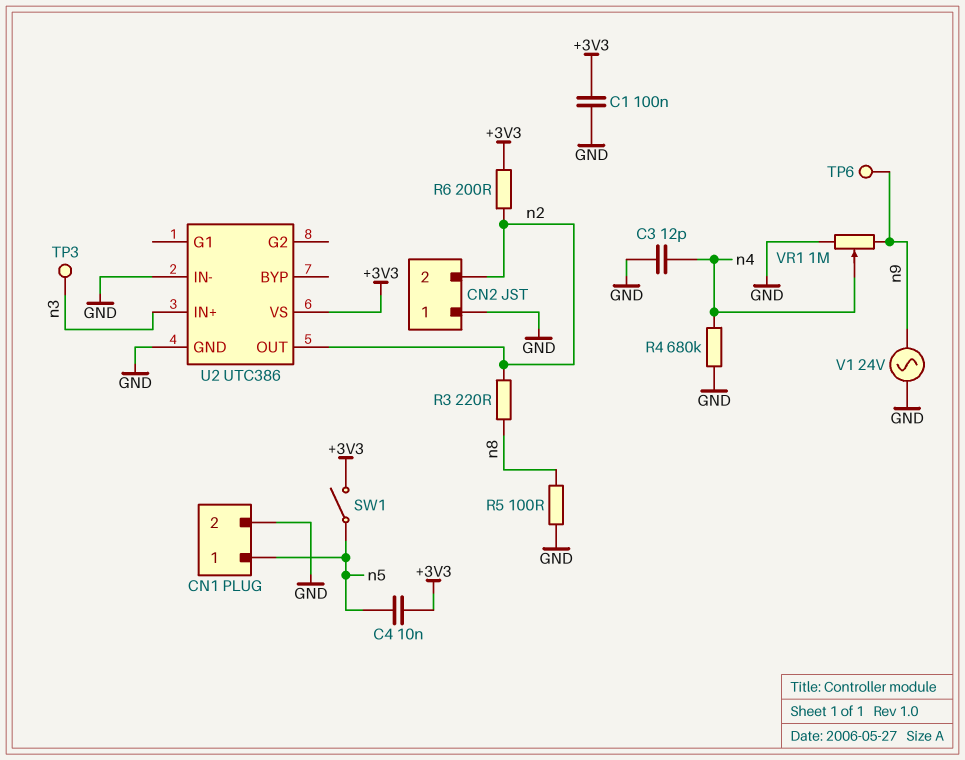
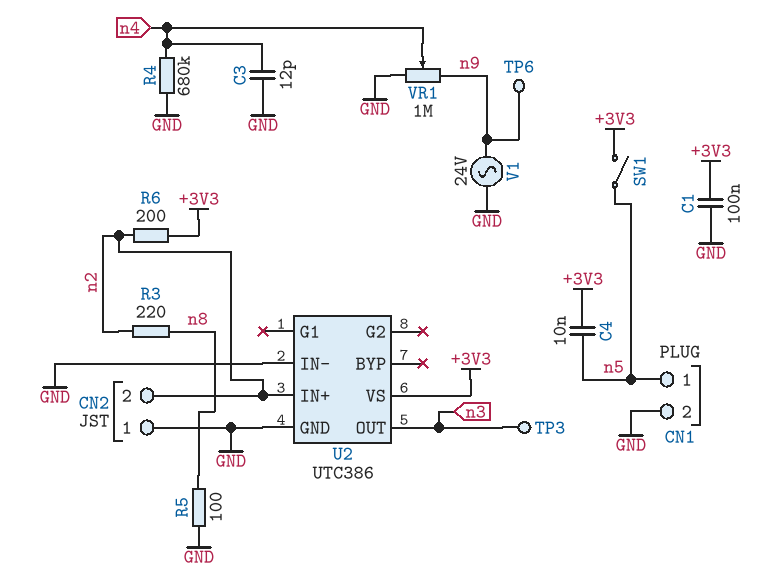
U2 pin IN+: n3 -> n2
U2 pin OUT: n2 -> n3

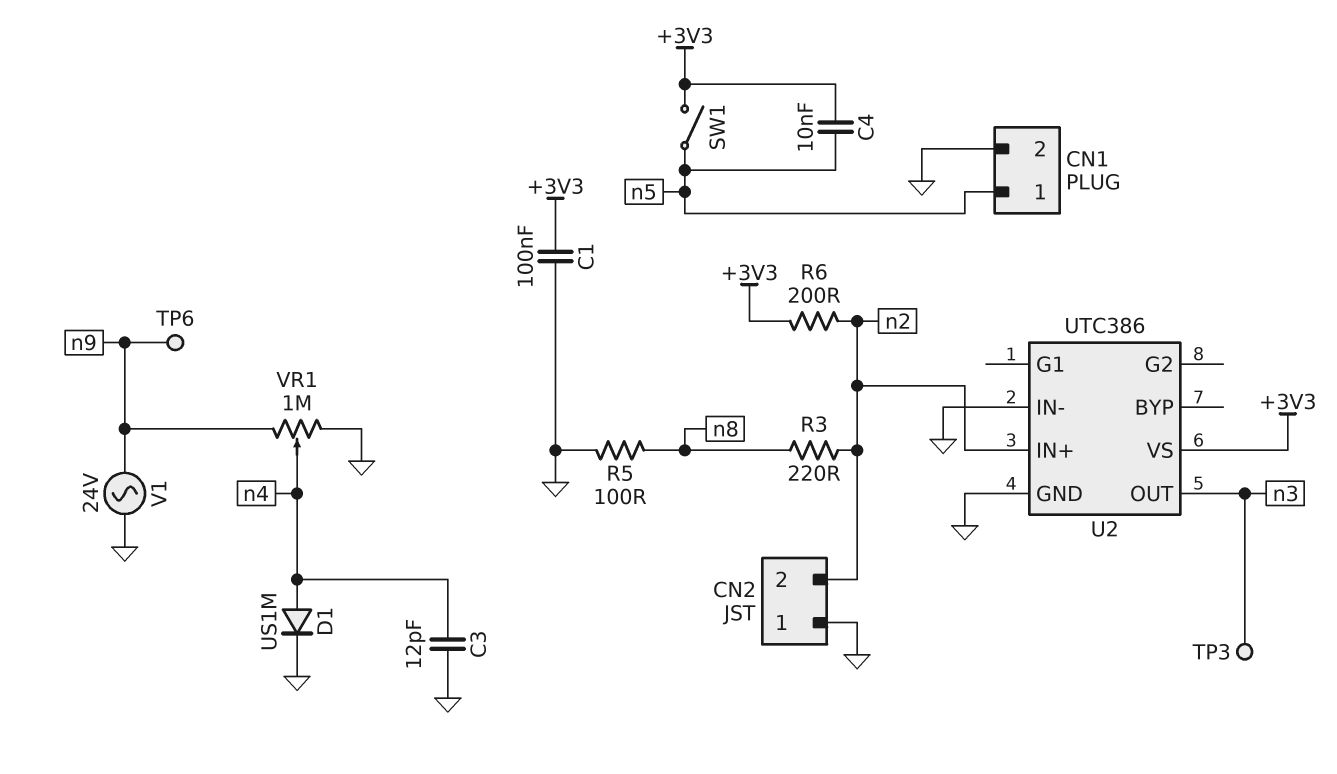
D1: none -> diode US1M (A n4, K GND)
R4: 680k (GND, n4) -> none

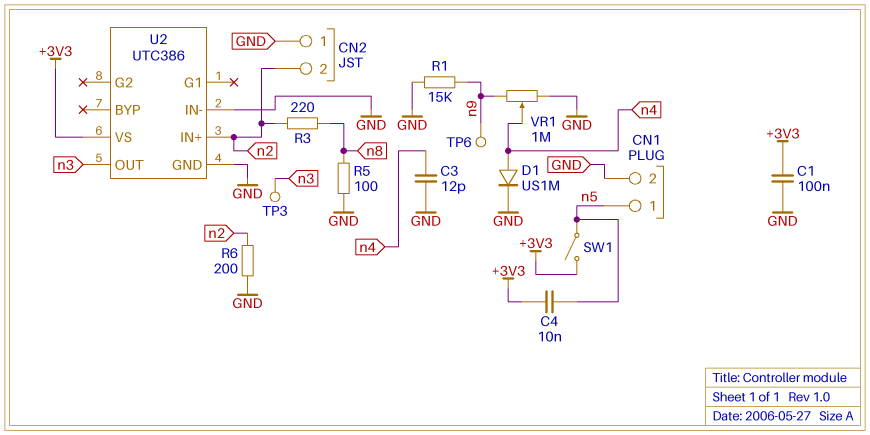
R1: none -> 15k (GND, n9)
R6: 200 (+3V3, n2) -> 200 (GND, n2)
V1: AC 24V (GND, n9) -> none

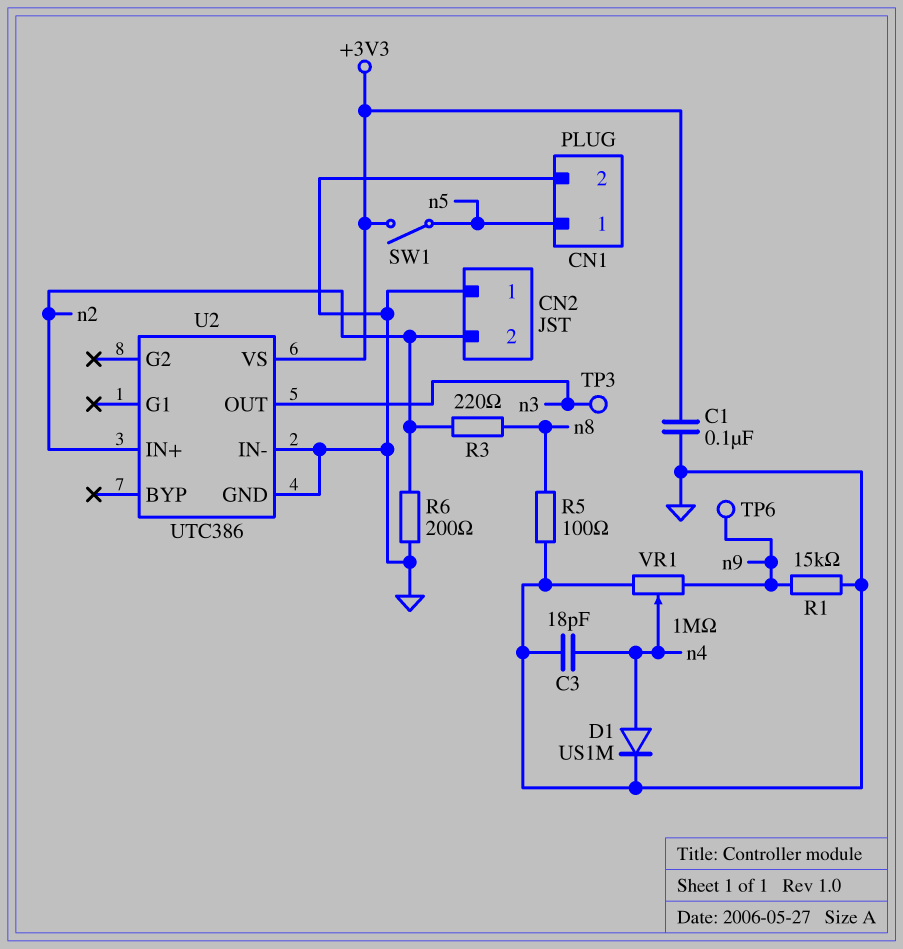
C3: 12pF (GND, n4) -> 18pF (GND, n4)
C4: 10nF (+3V3, n5) -> none

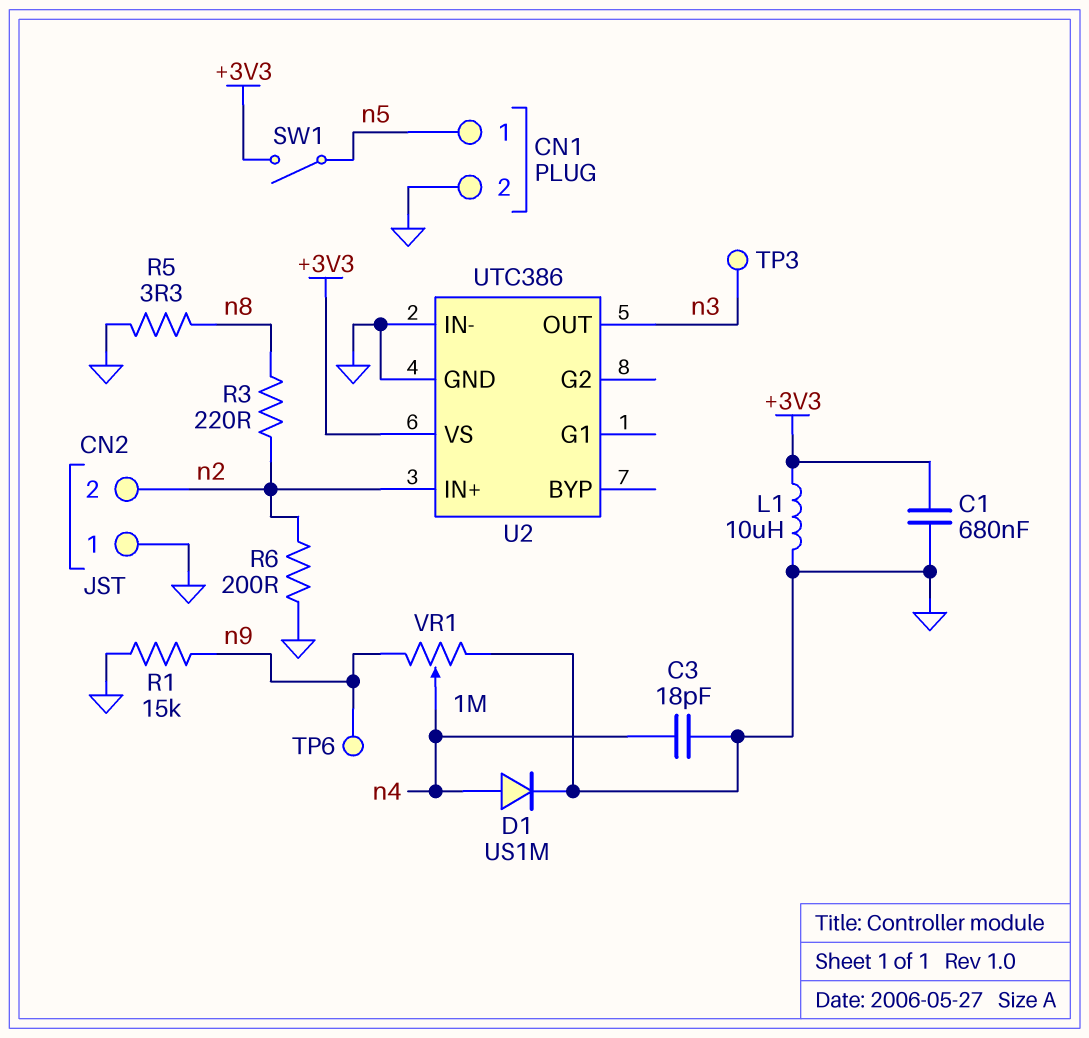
C1: 100nF (+3V3, GND) -> 680nF (+3V3, GND)
L1: none -> 10uH (+3V3, GND)
R5: 100 (GND, n8) -> 3.3 (GND, n8)

